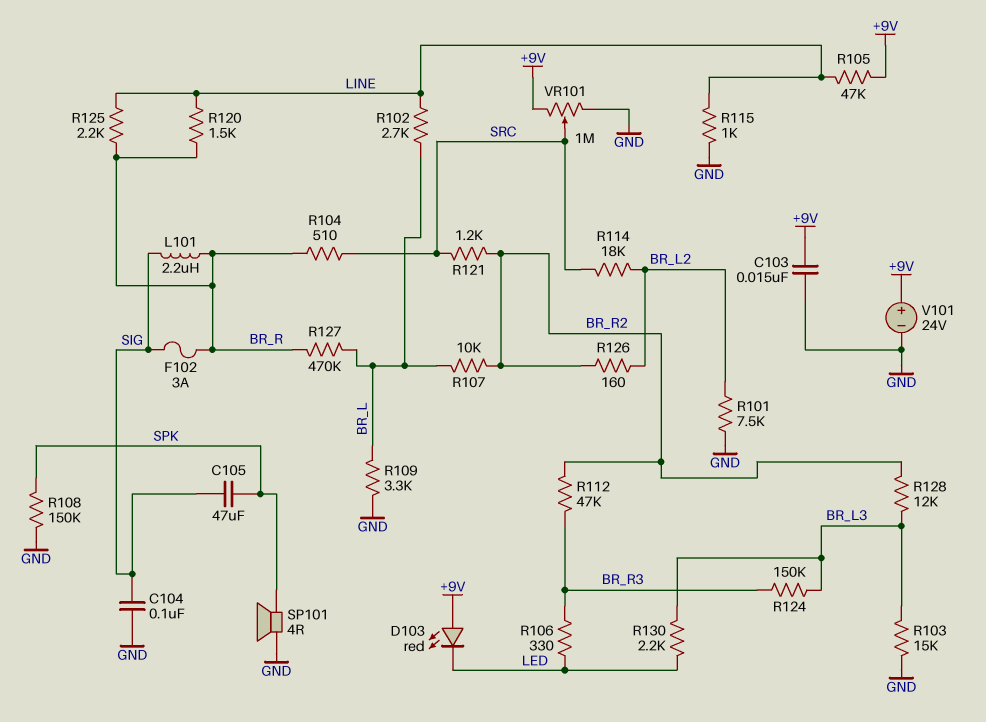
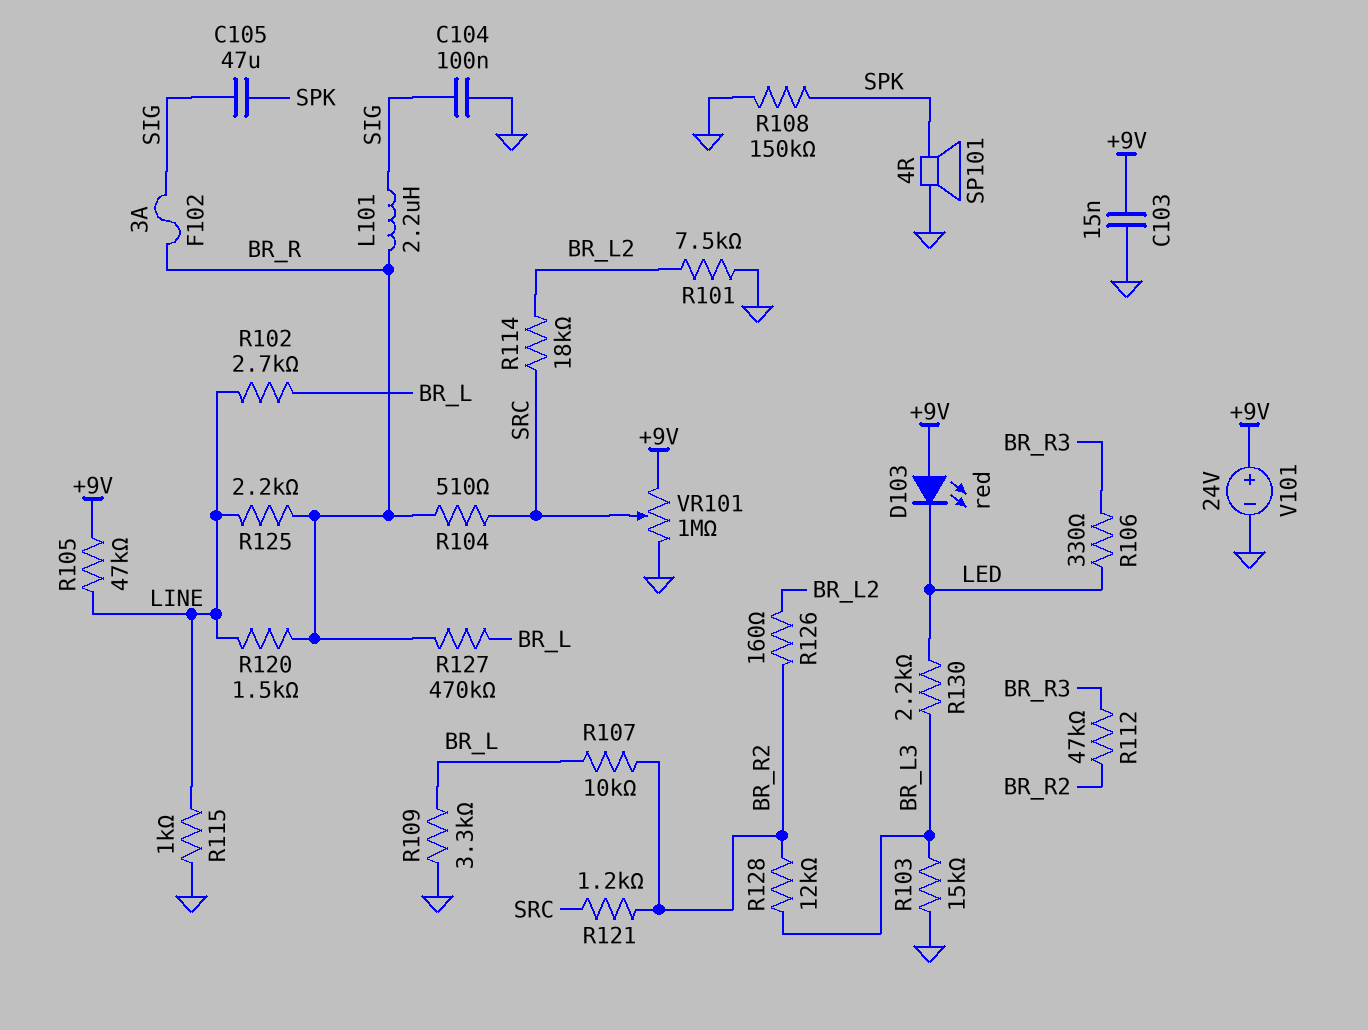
R124: 150k (BR_L3, BR_R3) -> none

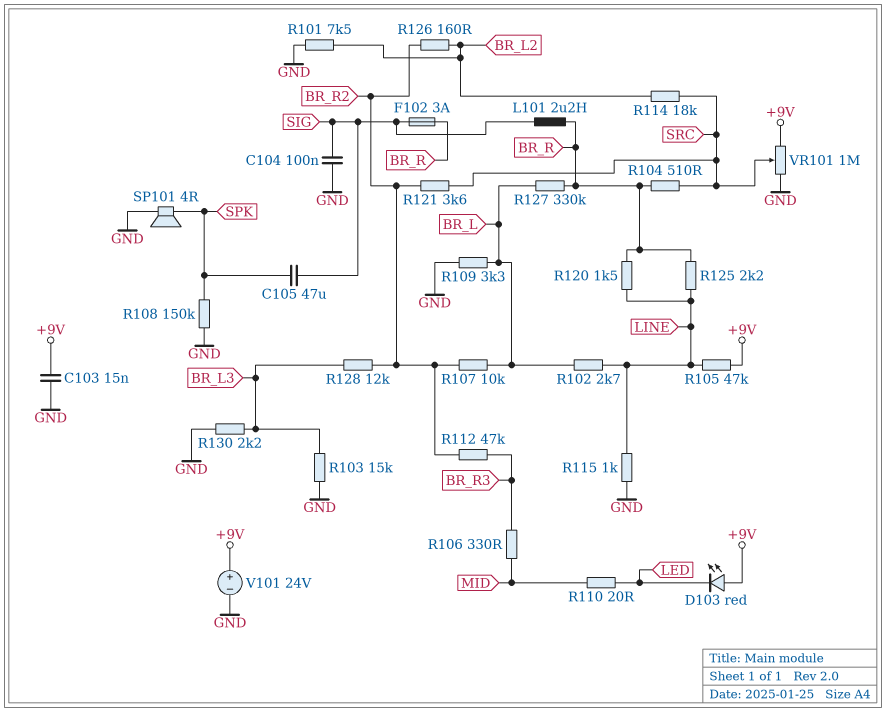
R106: 330 (BR_R3, LED) -> 330 (BR_R3, MID)
R110: none -> 20 (LED, MID)
R121: 1.2k (BR_R2, SRC) -> 3.6k (BR_R2, SRC)
R127: 470k (BR_L, BR_R) -> 330k (BR_L, BR_R)
R130: 2.2k (BR_L3, LED) -> 2.2k (BR_L3, GND)

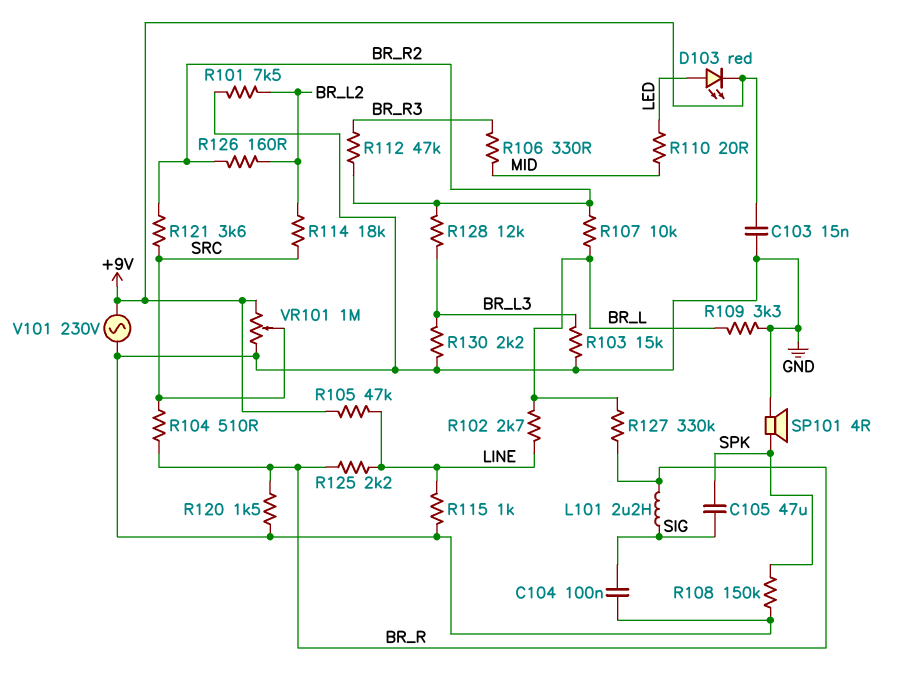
D103: LED red (A +9V, K LED) -> LED red (A LED, K +9V)
F102: 3A (BR_R, SIG) -> none
R120: 1.5k (BR_R, LINE) -> 1.5k (BR_R, GND)
V101: 24V (plus +9V, minus GND) -> AC 230V (+9V, GND)

